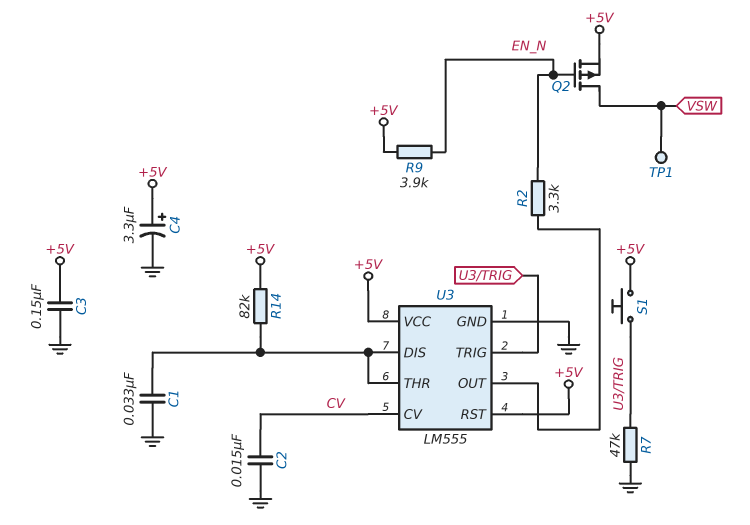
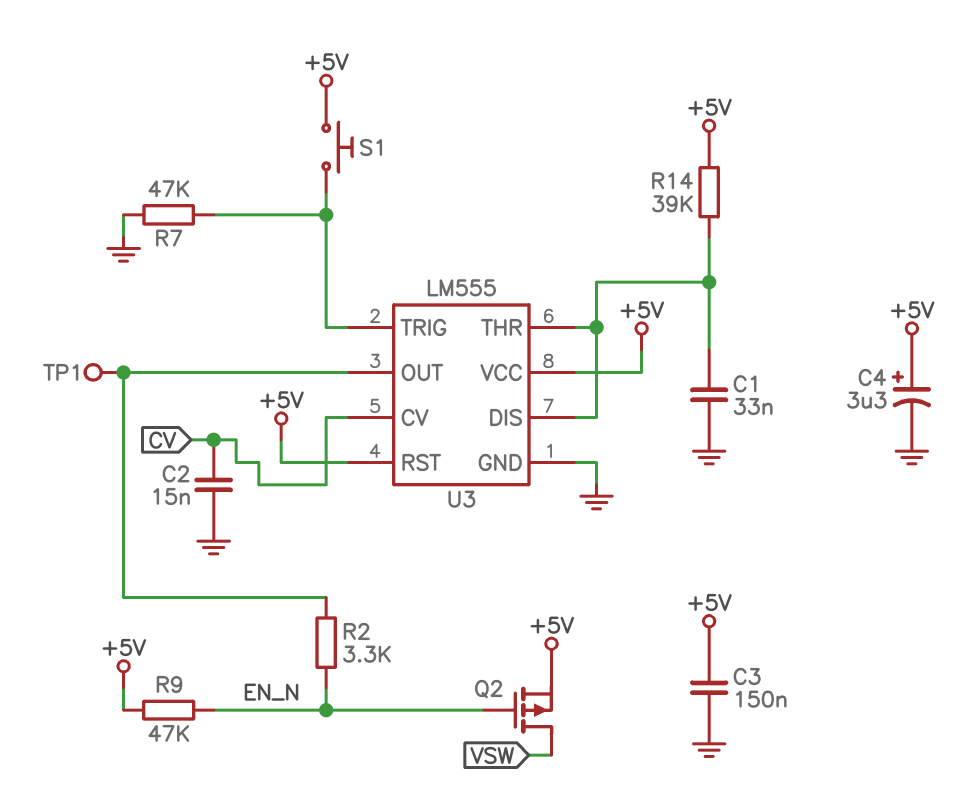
R9: 3.9k (+5V, EN_N) -> 47k (+5V, EN_N)
R14: 82k (+5V, U3/DIS) -> 39k (+5V, U3/DIS)
TP1: test point (VSW) -> test point (U3/OUT)

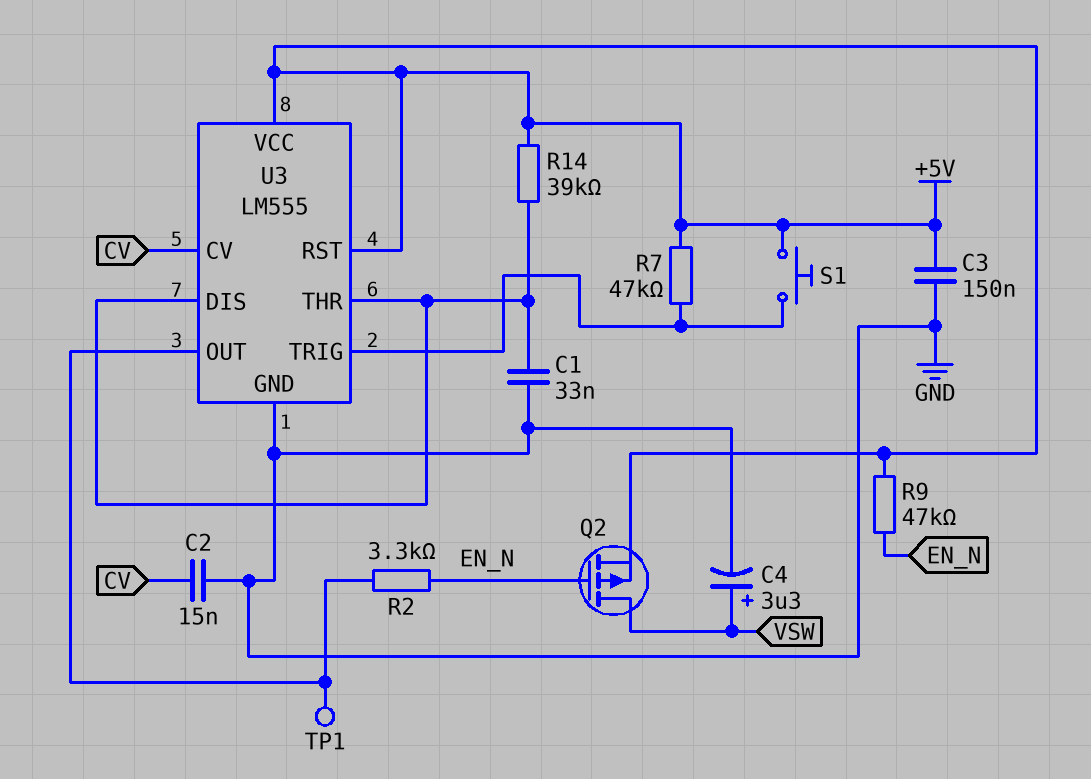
C4: 3.3uF (plus +5V, minus GND) -> 3.3uF (plus VSW, minus GND)
R7: 47k (GND, U3/TRIG) -> 47k (+5V, U3/TRIG)

